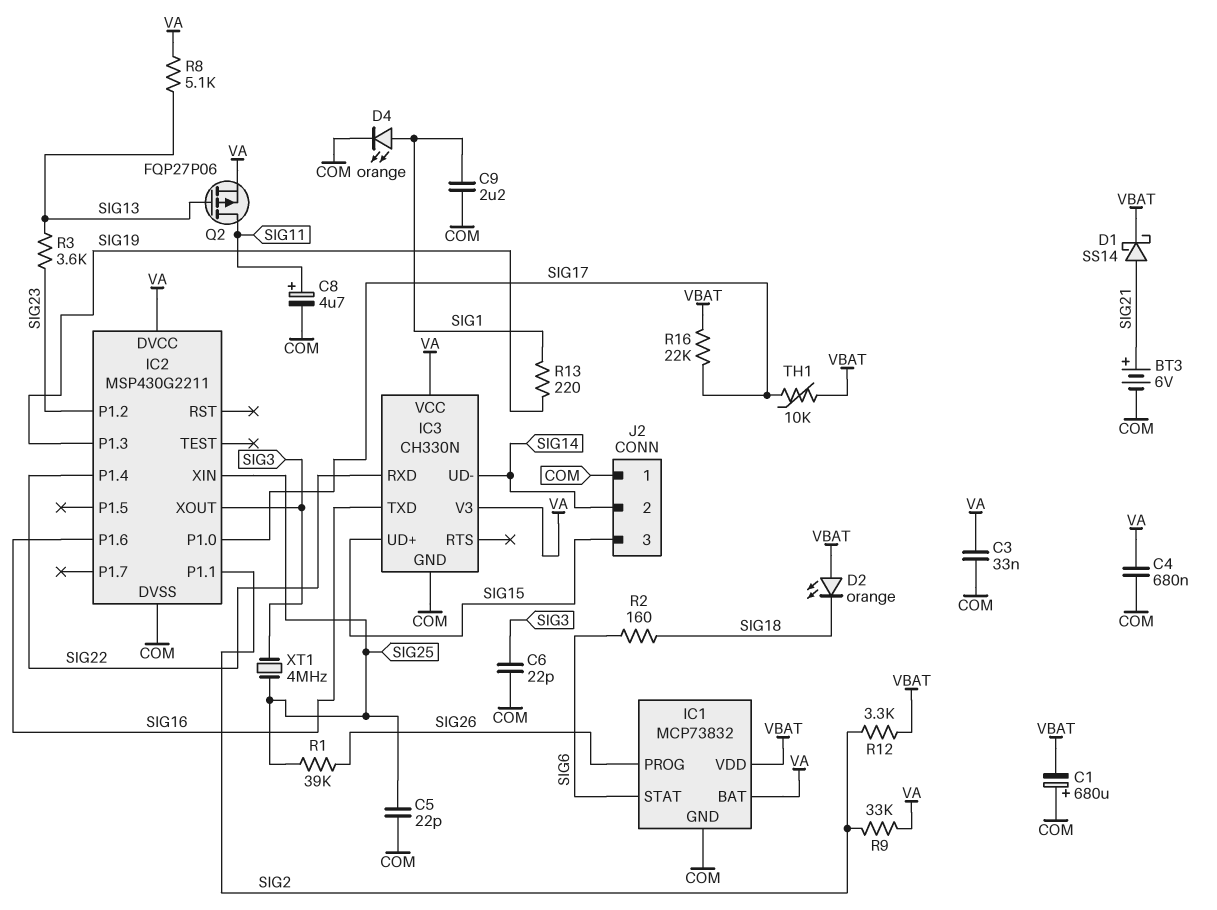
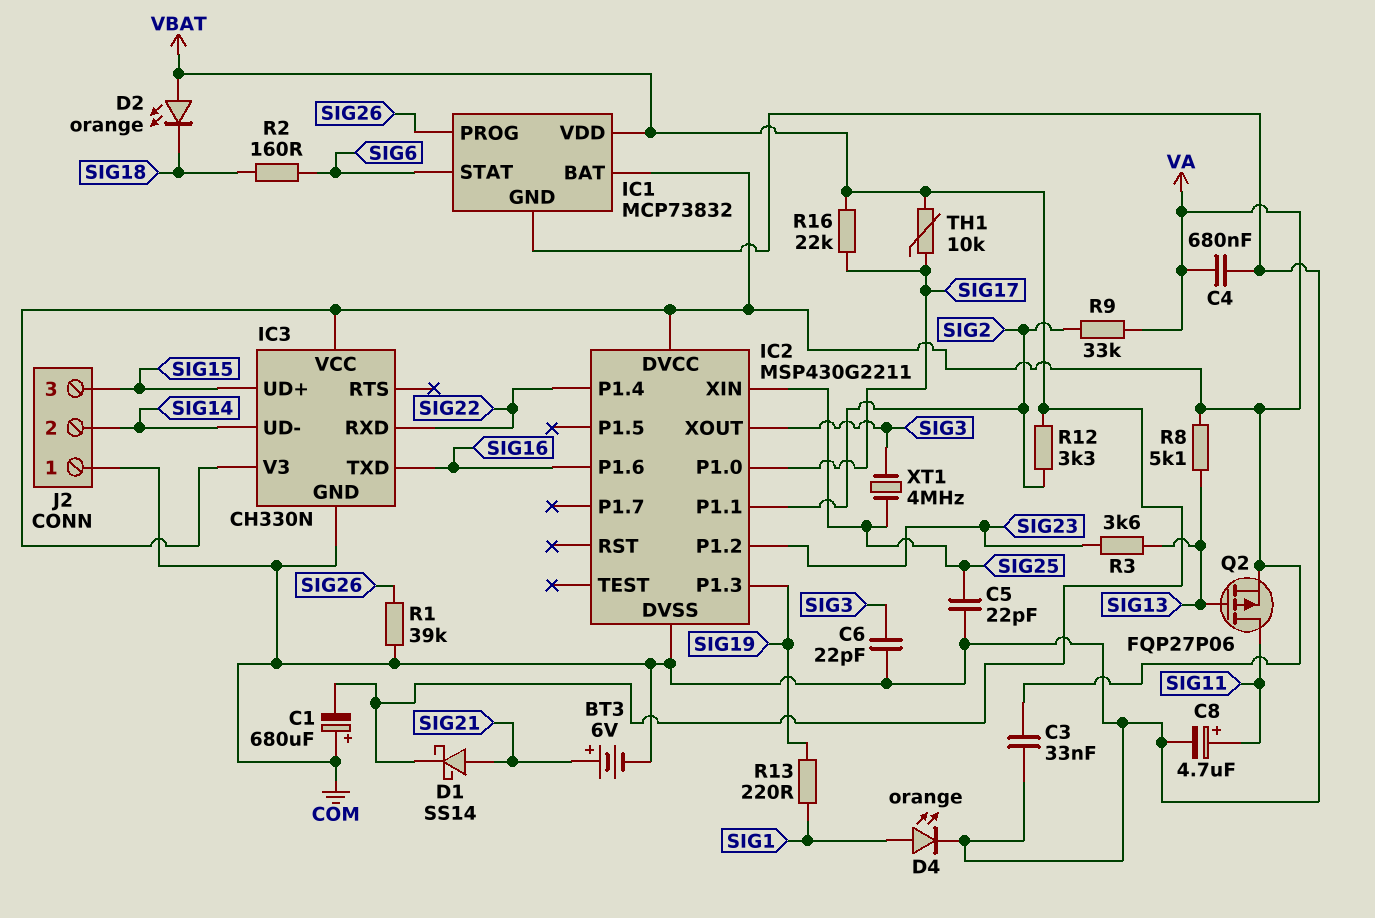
C9: 2.2uF (COM, SIG1) -> none
R1: 39k (SIG25, SIG26) -> 39k (COM, SIG26)

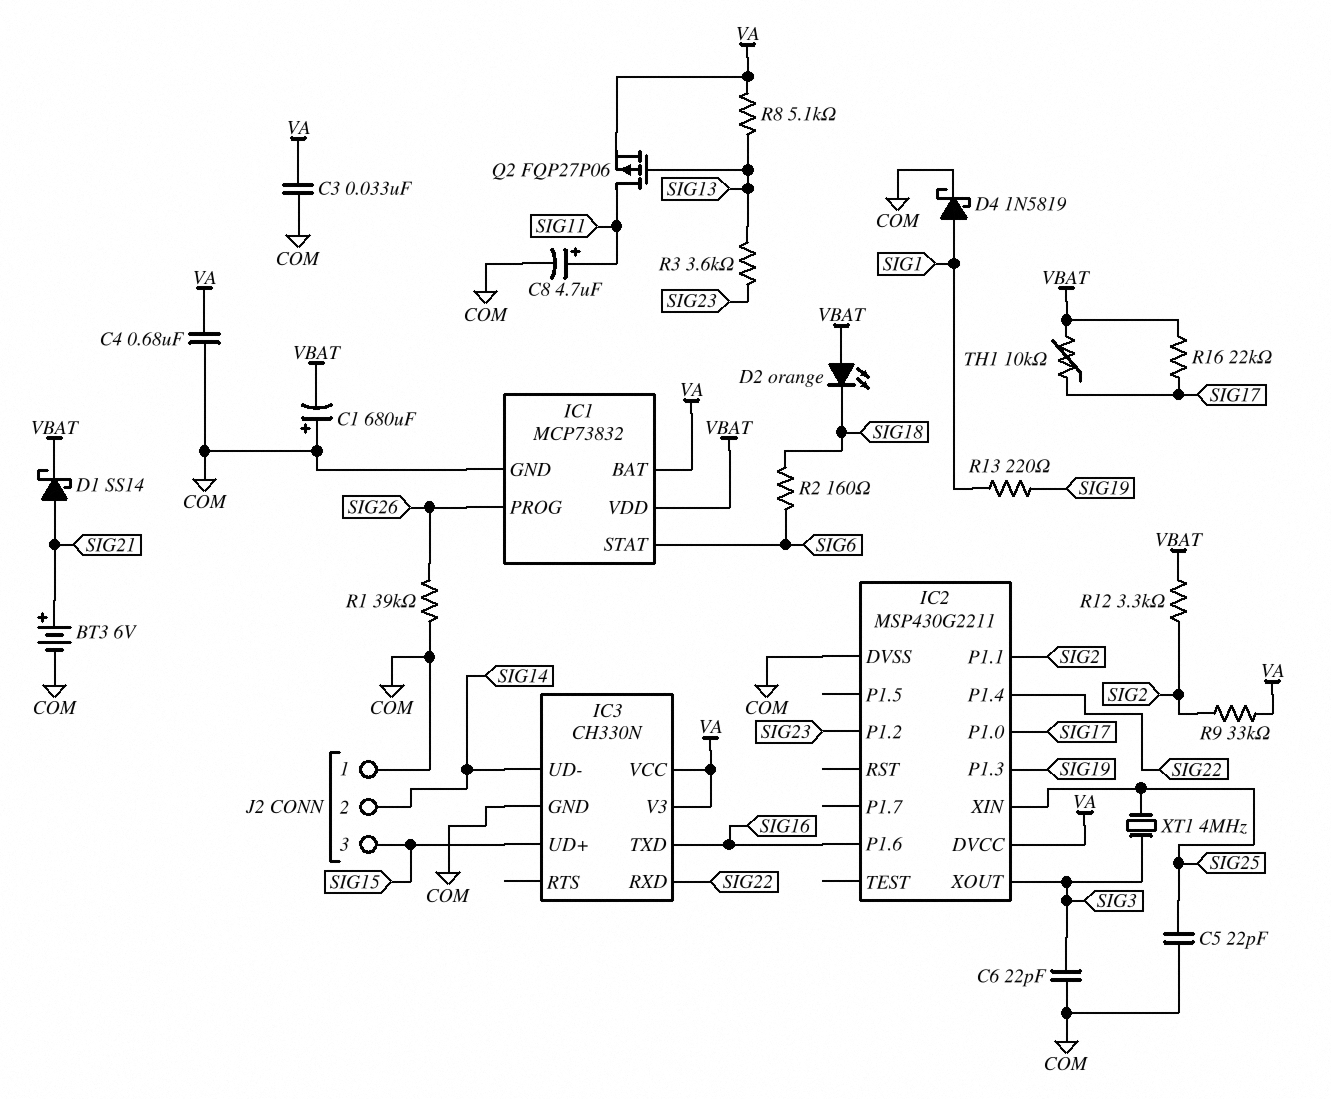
D4: LED orange (A SIG1, K COM) -> schottky 1N5819 (A SIG1, K COM)

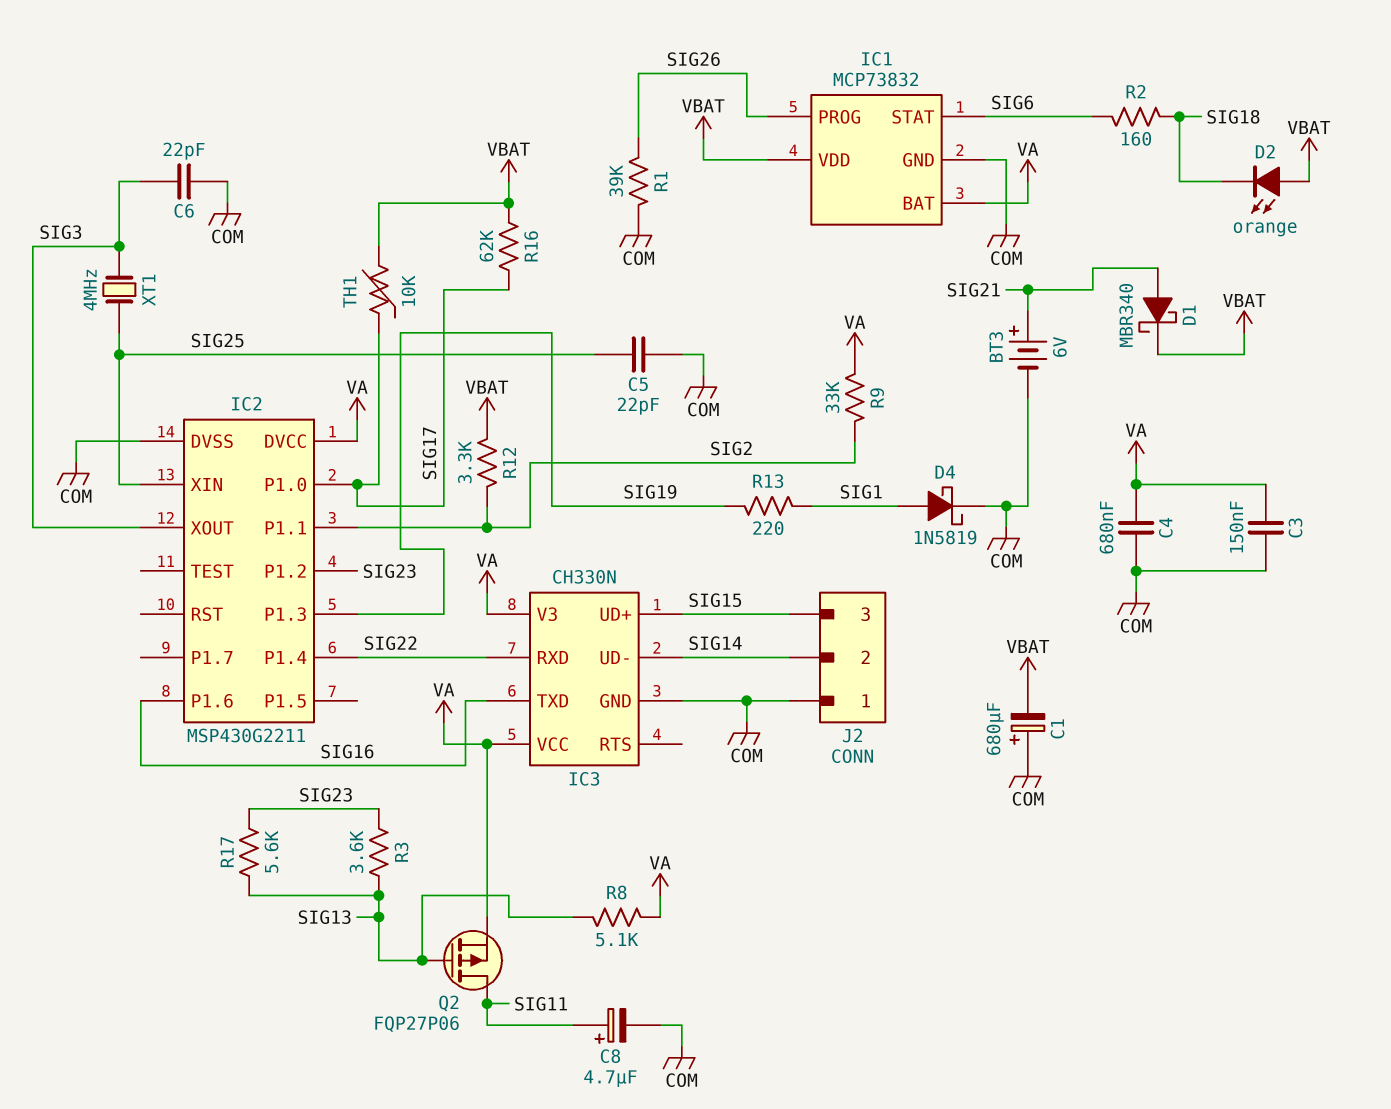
C3: 33nF (COM, VA) -> 150nF (COM, VA)
D1: schottky SS14 (A SIG21, K VBAT) -> schottky MBR340 (A SIG21, K VBAT)
R16: 22k (SIG17, VBAT) -> 62k (SIG17, VBAT)
R17: none -> 5.6k (SIG13, SIG23)

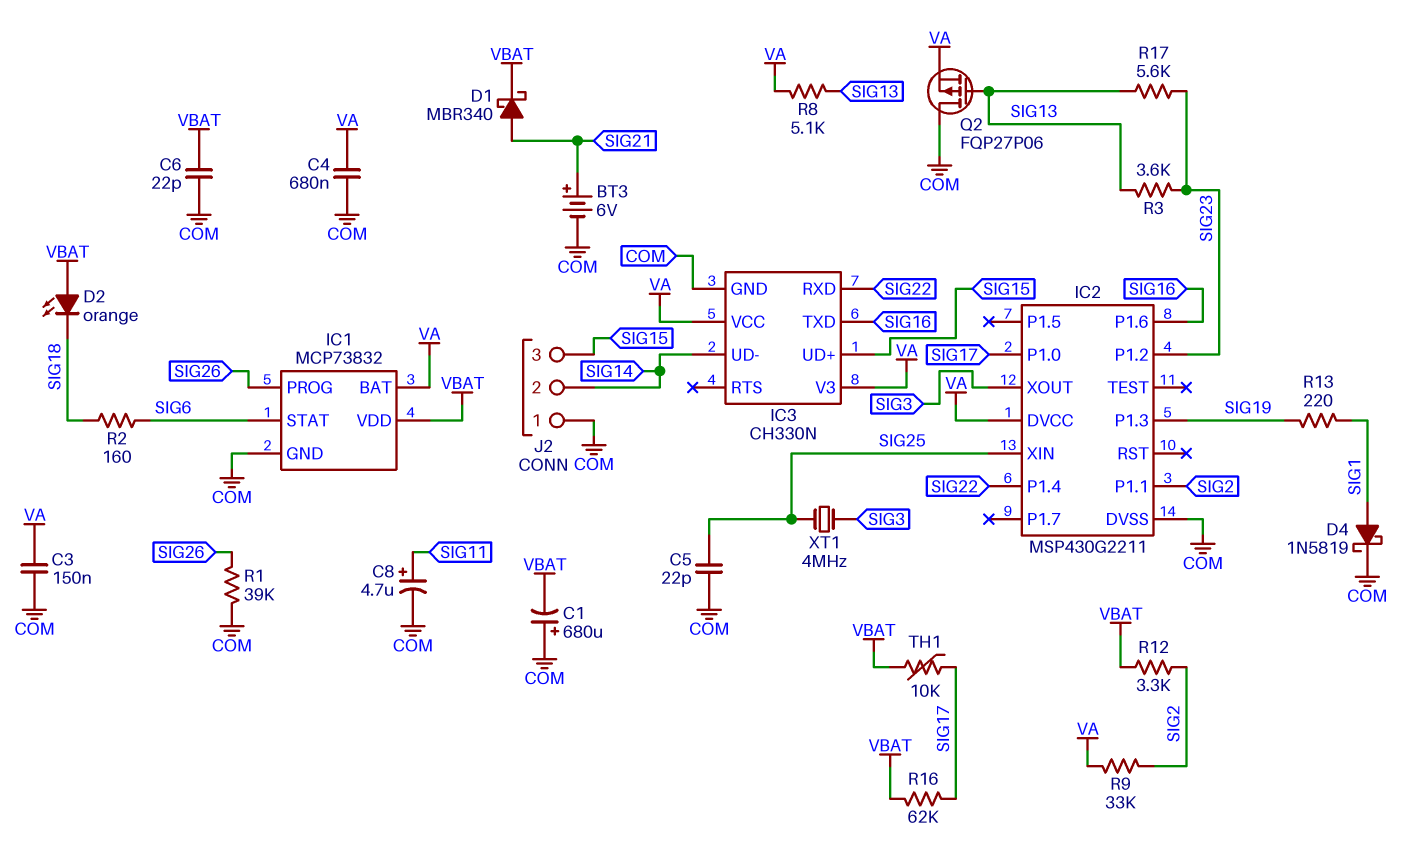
C6: 22pF (COM, SIG3) -> 22pF (COM, VBAT)
Q2: PMOS FQP27P06 (G SIG13, D SIG11, S VA) -> PMOS FQP27P06 (G SIG13, D COM, S VA)

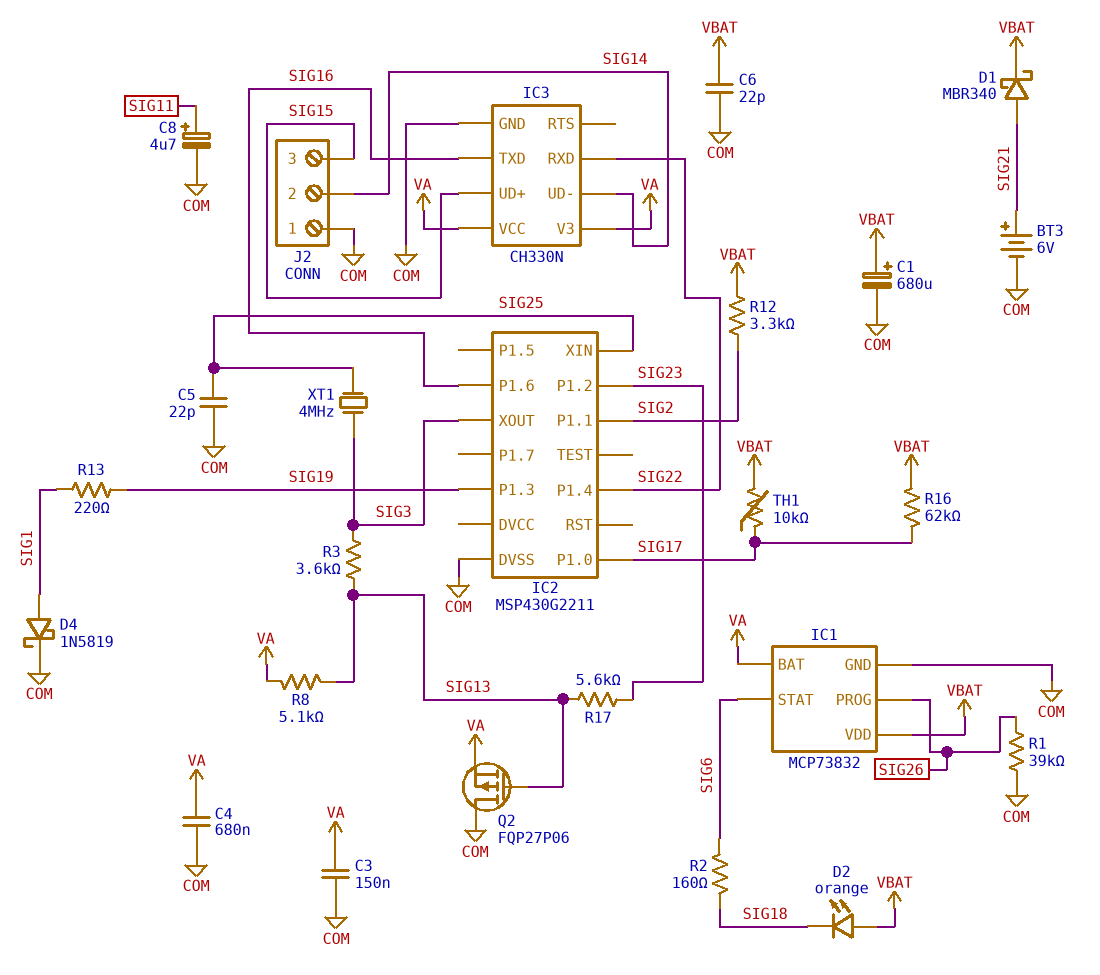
C1: 680uF (plus COM, minus VBAT) -> 680uF (plus VBAT, minus COM)
IC2 pin DVCC: VA -> none
R3: 3.6k (SIG13, SIG23) -> 3.6k (SIG3, SIG13)
R9: 33k (SIG2, VA) -> none

